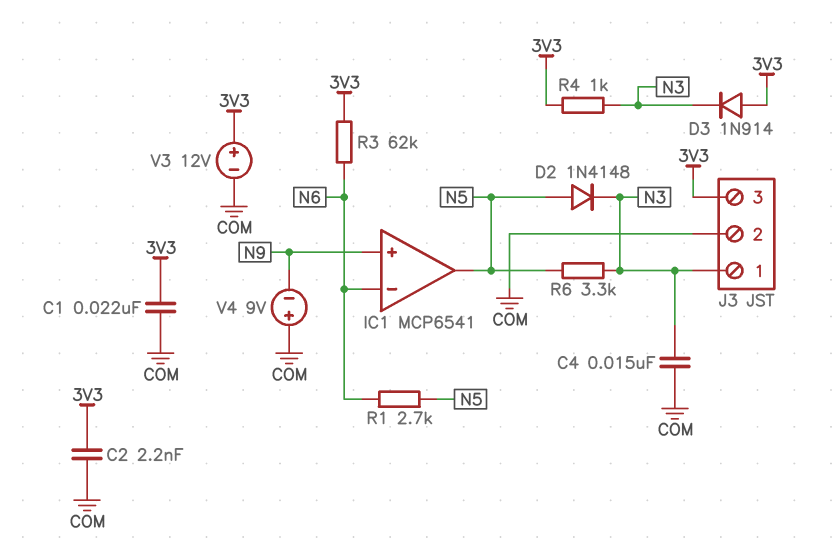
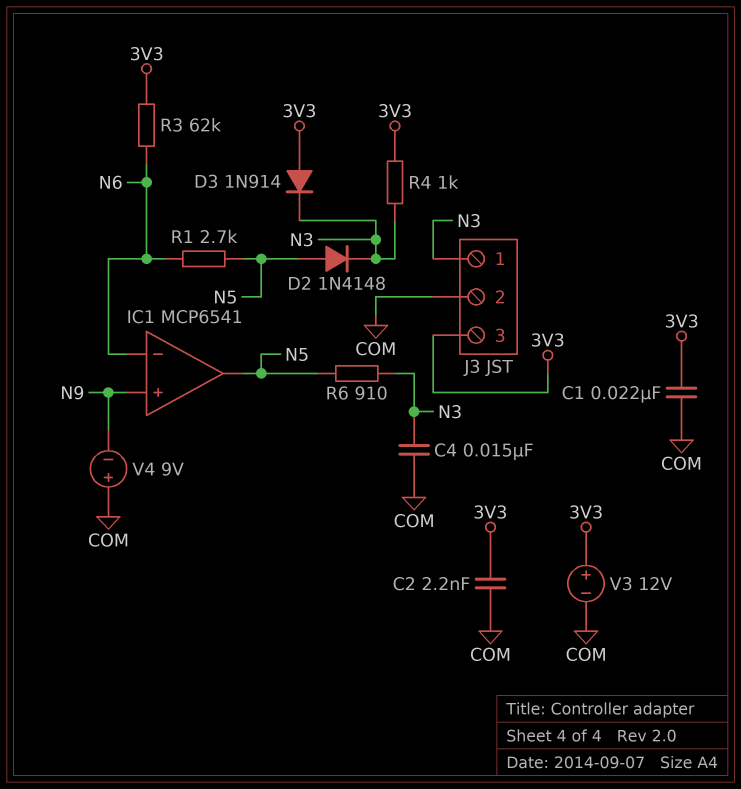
R6: 3.3k (N3, N5) -> 910 (N3, N5)

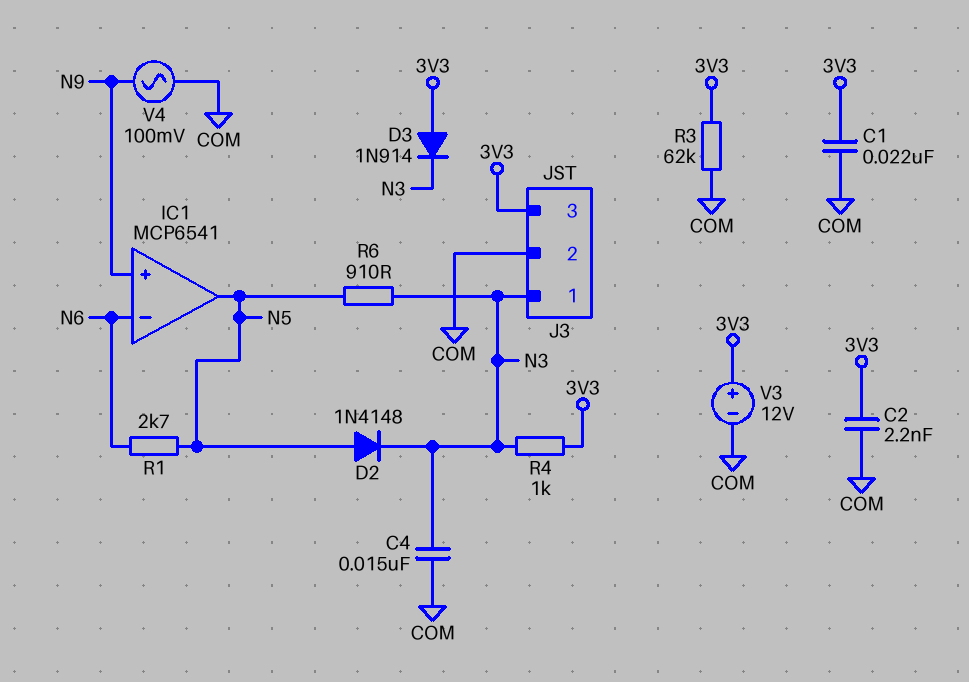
R3: 62k (3V3, N6) -> 62k (3V3, COM)
V4: 9V (plus COM, minus N9) -> AC 100mV (COM, N9)

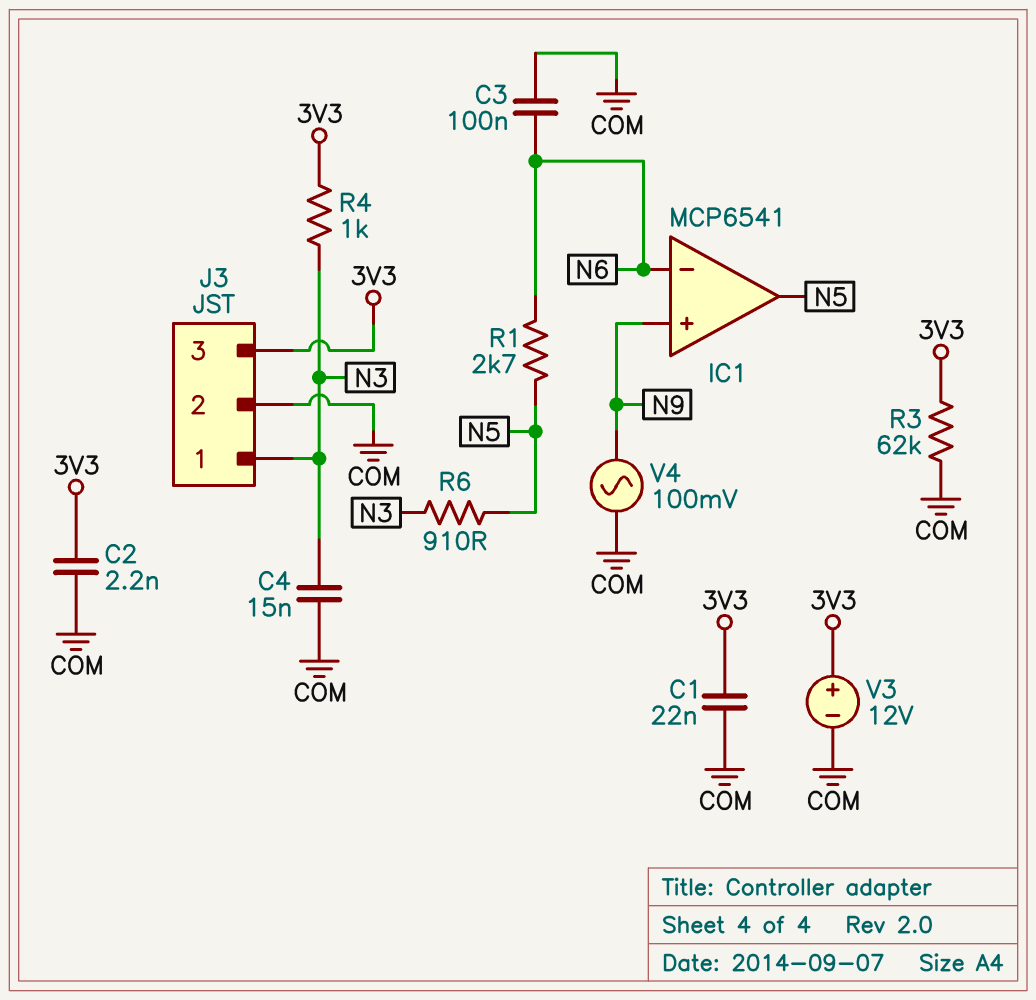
C3: none -> 100nF (COM, N6)
D2: diode 1N4148 (A N5, K N3) -> none
D3: diode 1N914 (A 3V3, K N3) -> none

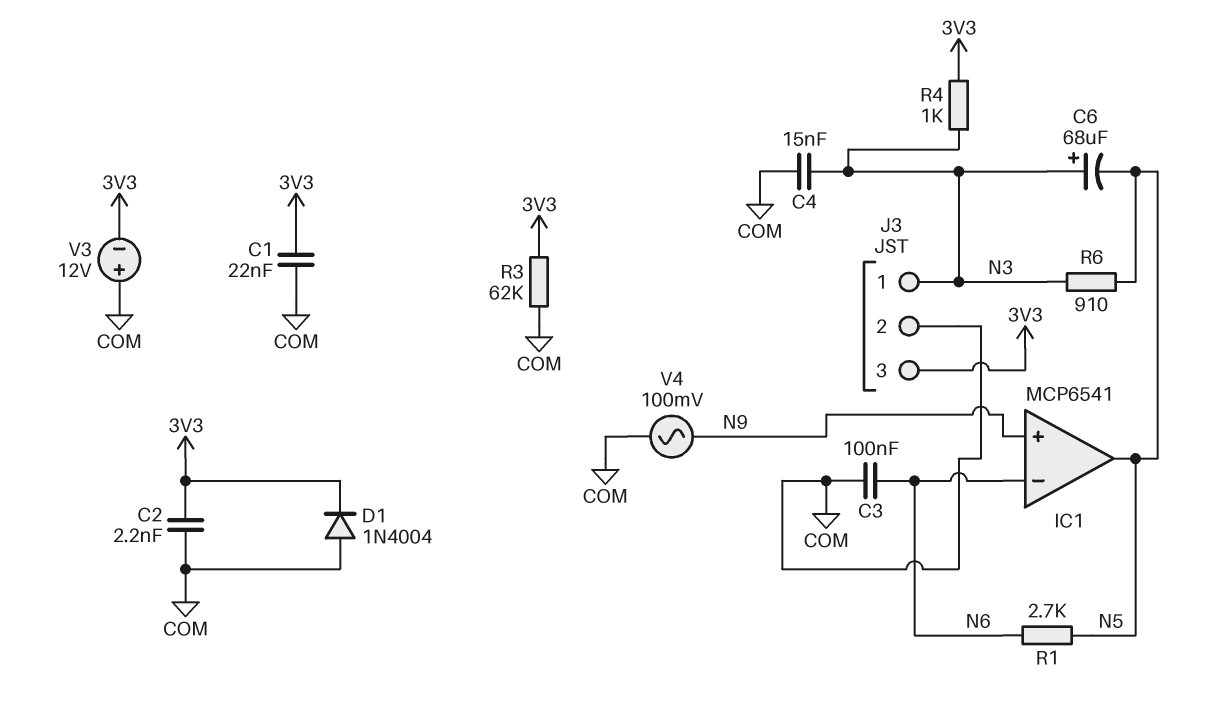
C6: none -> 68uF (plus N3, minus N5)
D1: none -> diode 1N4004 (A COM, K 3V3)
V3: 12V (plus 3V3, minus COM) -> 12V (plus COM, minus 3V3)

